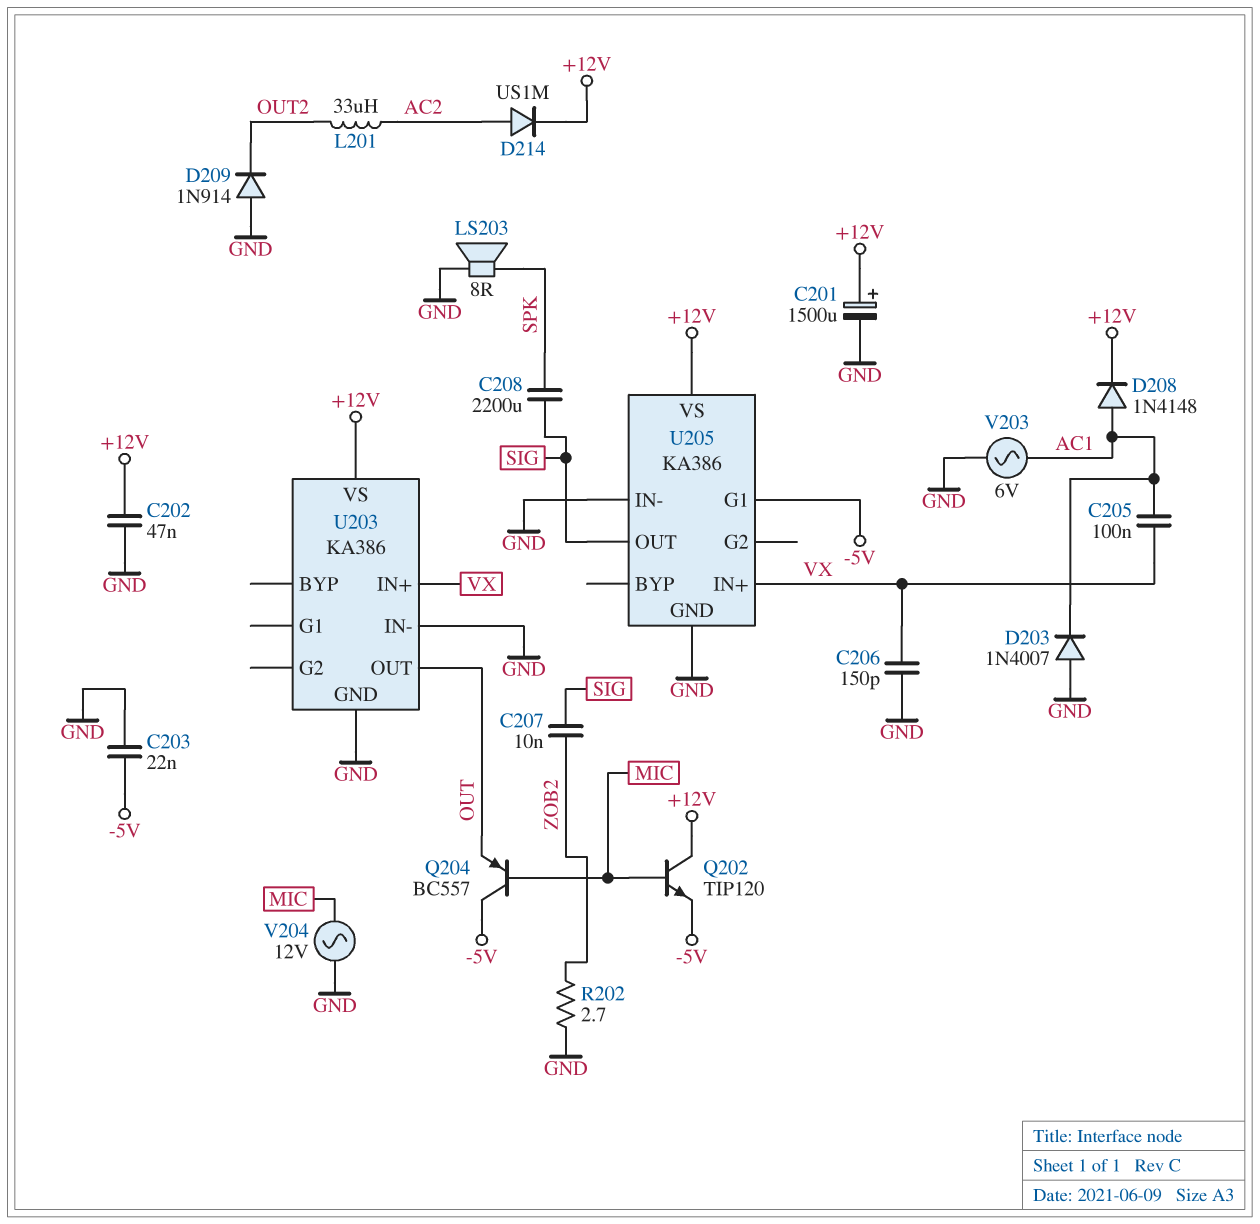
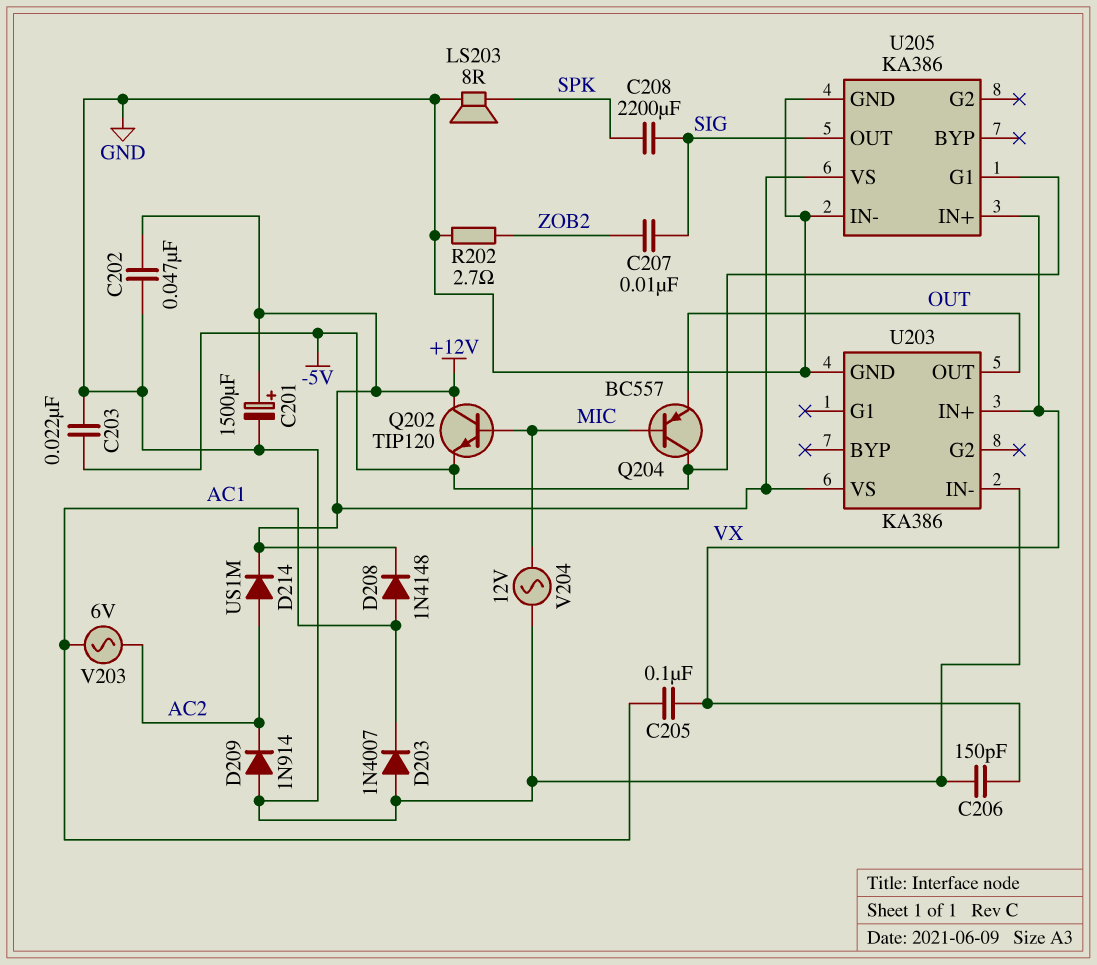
D209: diode 1N914 (A GND, K OUT2) -> diode 1N914 (A GND, K AC2)
L201: 33uH (AC2, OUT2) -> none
V203: AC 6V (AC1, GND) -> AC 6V (AC1, AC2)

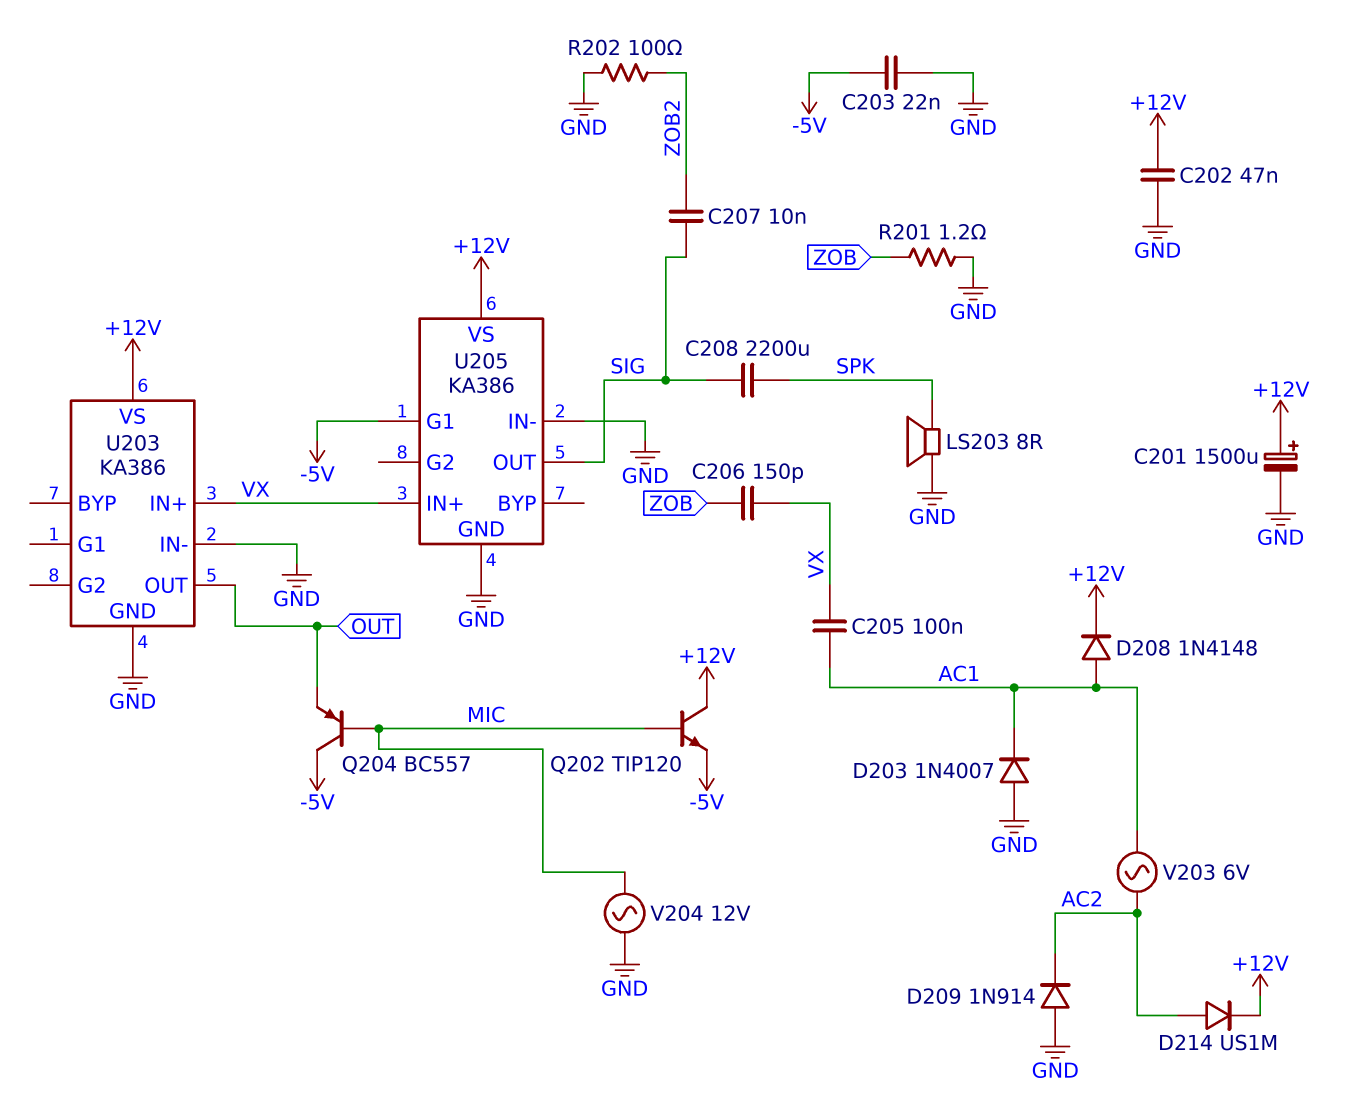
C206: 150pF (GND, VX) -> 150pF (VX, ZOB)
R201: none -> 1.2 (GND, ZOB)
R202: 2.7 (GND, ZOB2) -> 100 (GND, ZOB2)

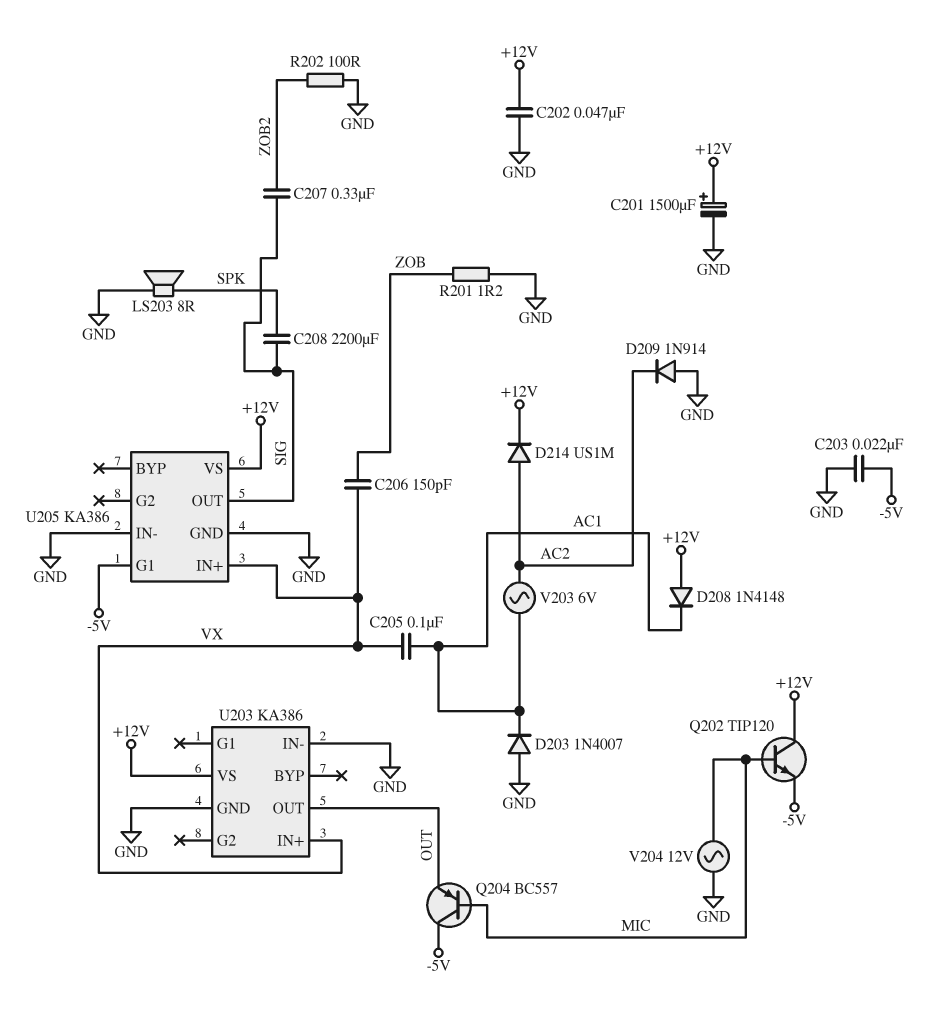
C207: 10nF (SIG, ZOB2) -> 330nF (SIG, ZOB2)
D208: diode 1N4148 (A AC1, K +12V) -> diode 1N4148 (A +12V, K AC1)

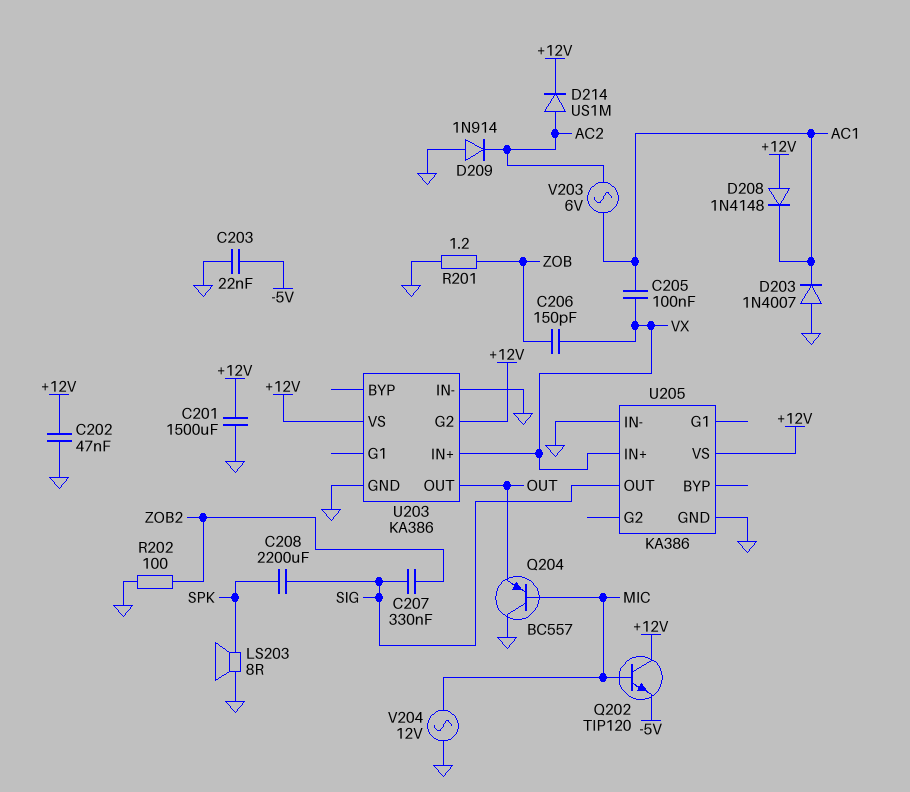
C201: 1500uF (plus +12V, minus GND) -> 1500uF (+12V, GND)
Q204: PNP BC557 (B MIC, C -5V, E OUT) -> PNP BC557 (B MIC, C GND, E OUT)
U203 pin G2: none -> +12V
U205 pin G1: -5V -> none

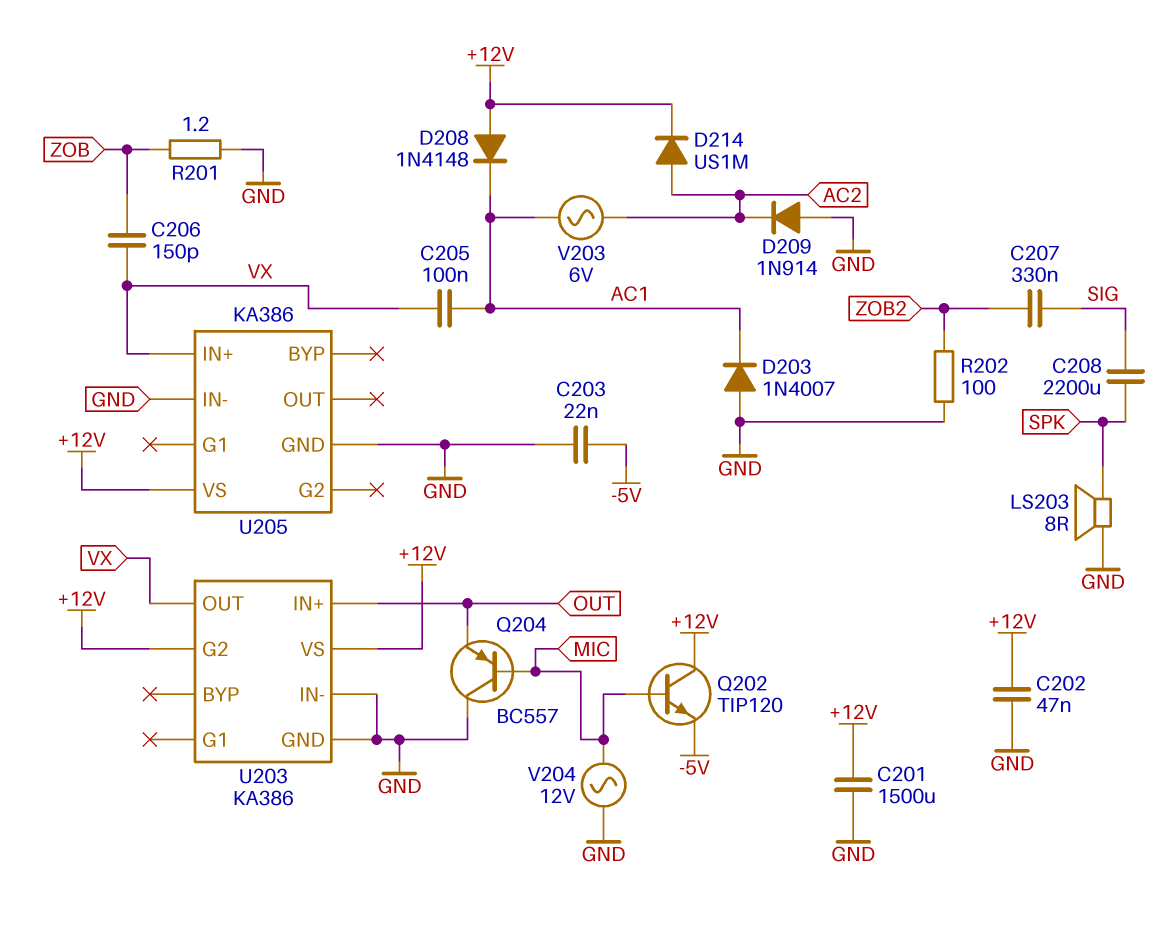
U203 pin IN+: VX -> OUT
U203 pin OUT: OUT -> VX
U205 pin OUT: SIG -> none

